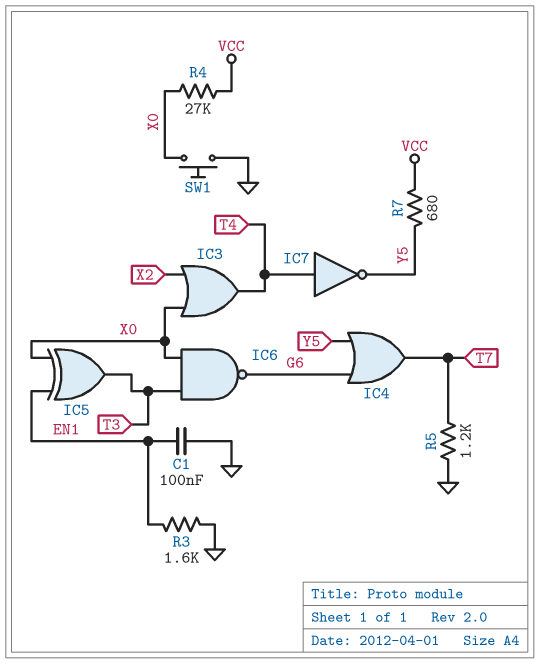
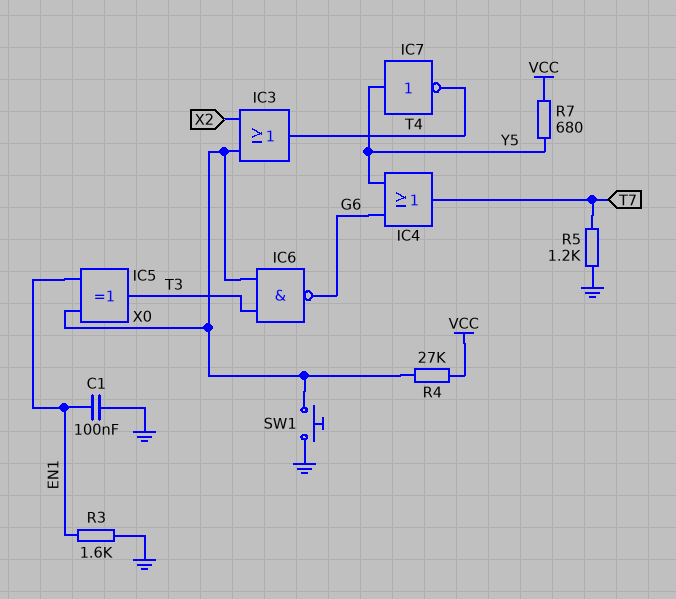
IC7: NOT (in T4, out Y5) -> NOT (in Y5, out T4)

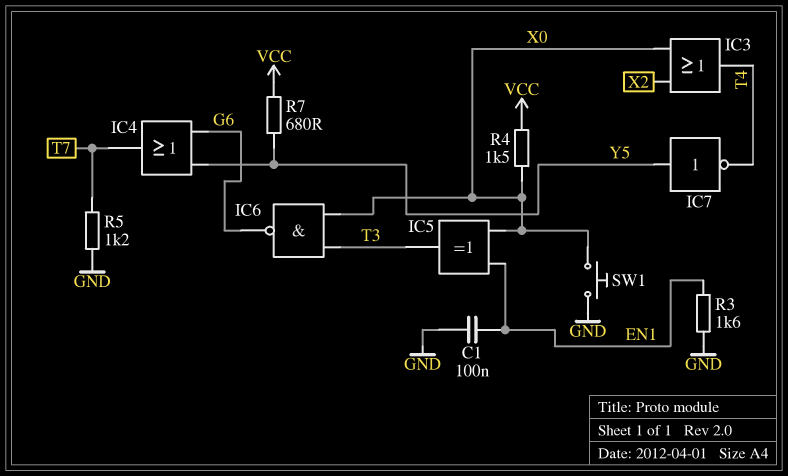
R4: 27k (VCC, X0) -> 1.5k (VCC, X0)

